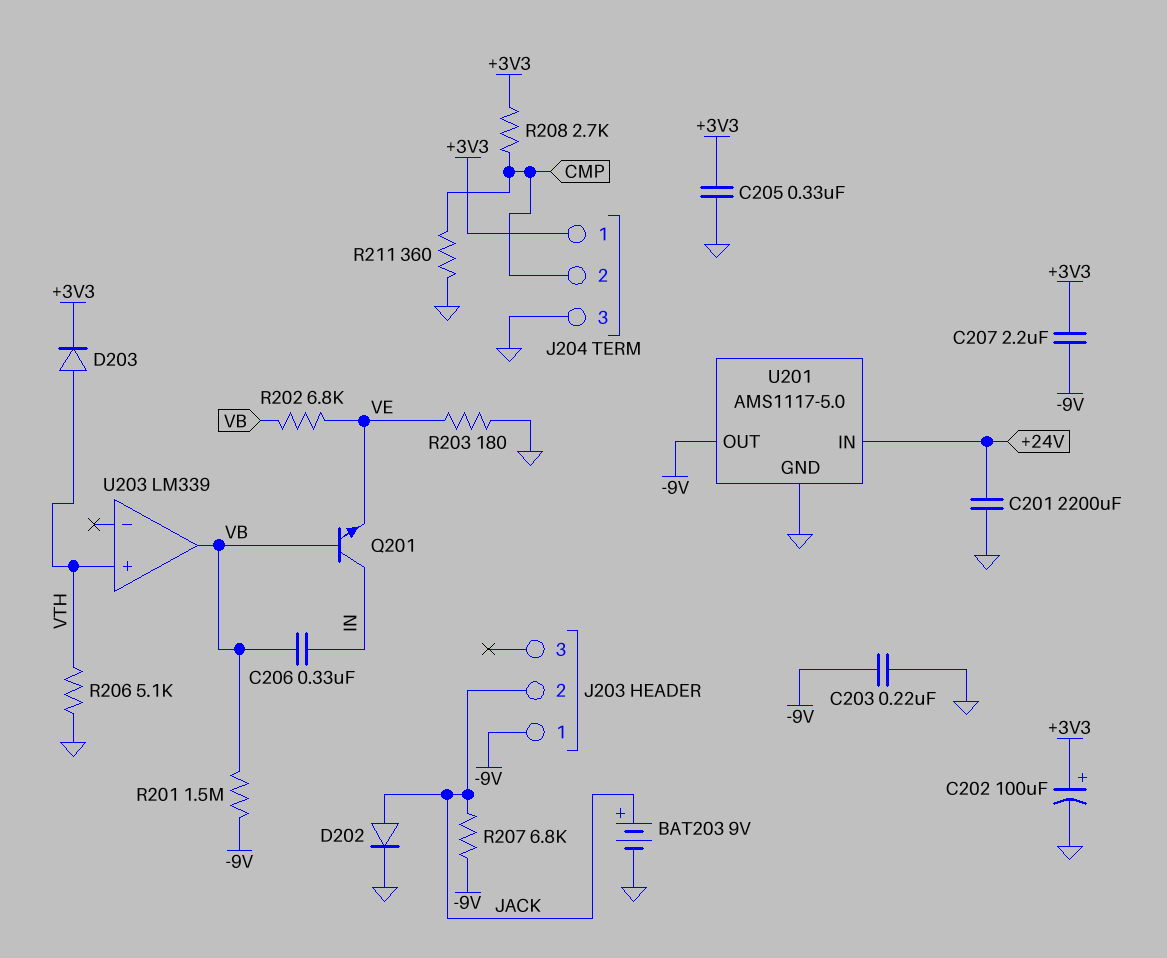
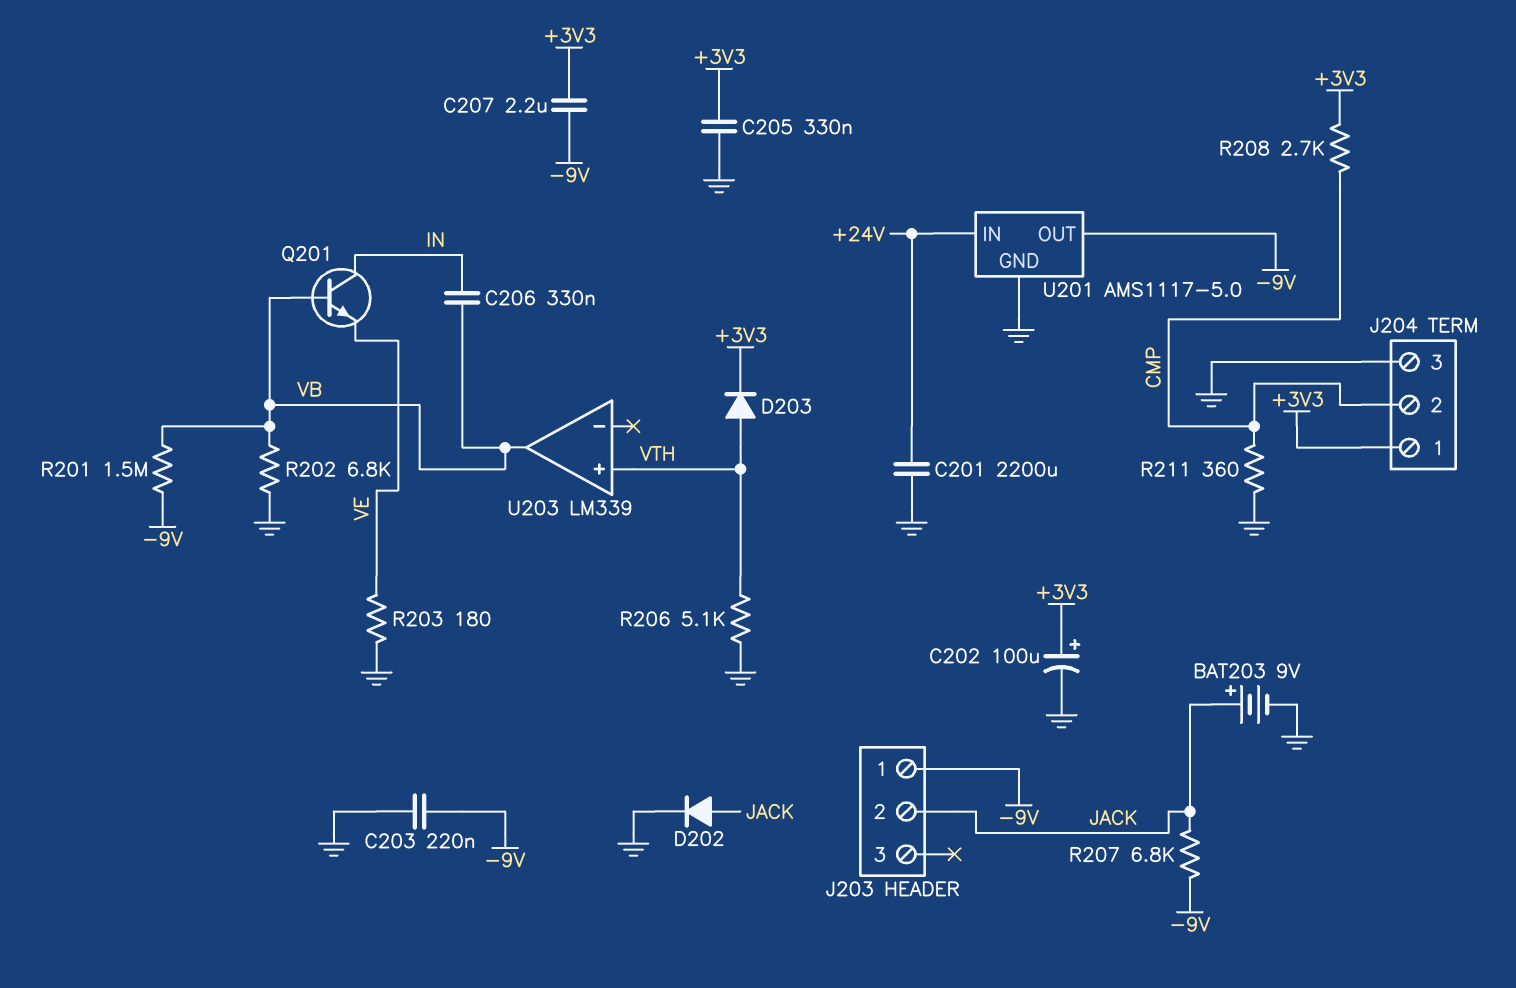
R202: 6.8k (VB, VE) -> 6.8k (GND, VB)

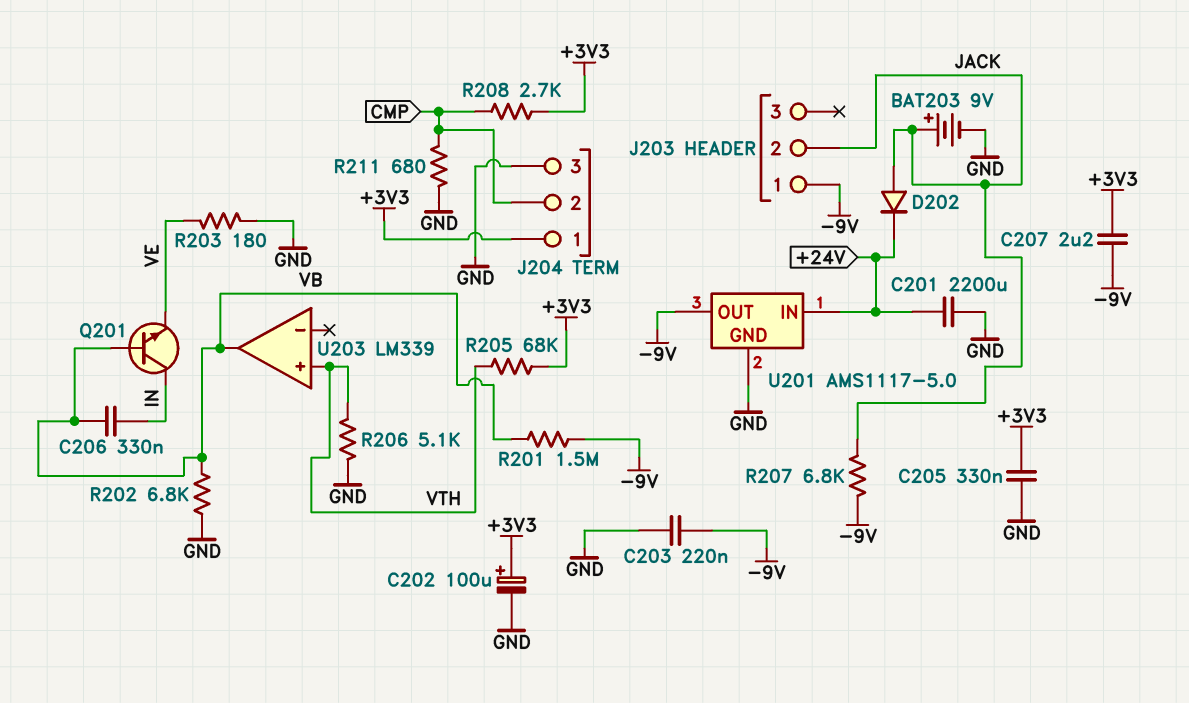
D202: diode (A JACK, K GND) -> diode (A JACK, K +24V)
D203: diode (A VTH, K +3V3) -> none
R205: none -> 68k (+3V3, VTH)
R211: 360 (CMP, GND) -> 680 (CMP, GND)

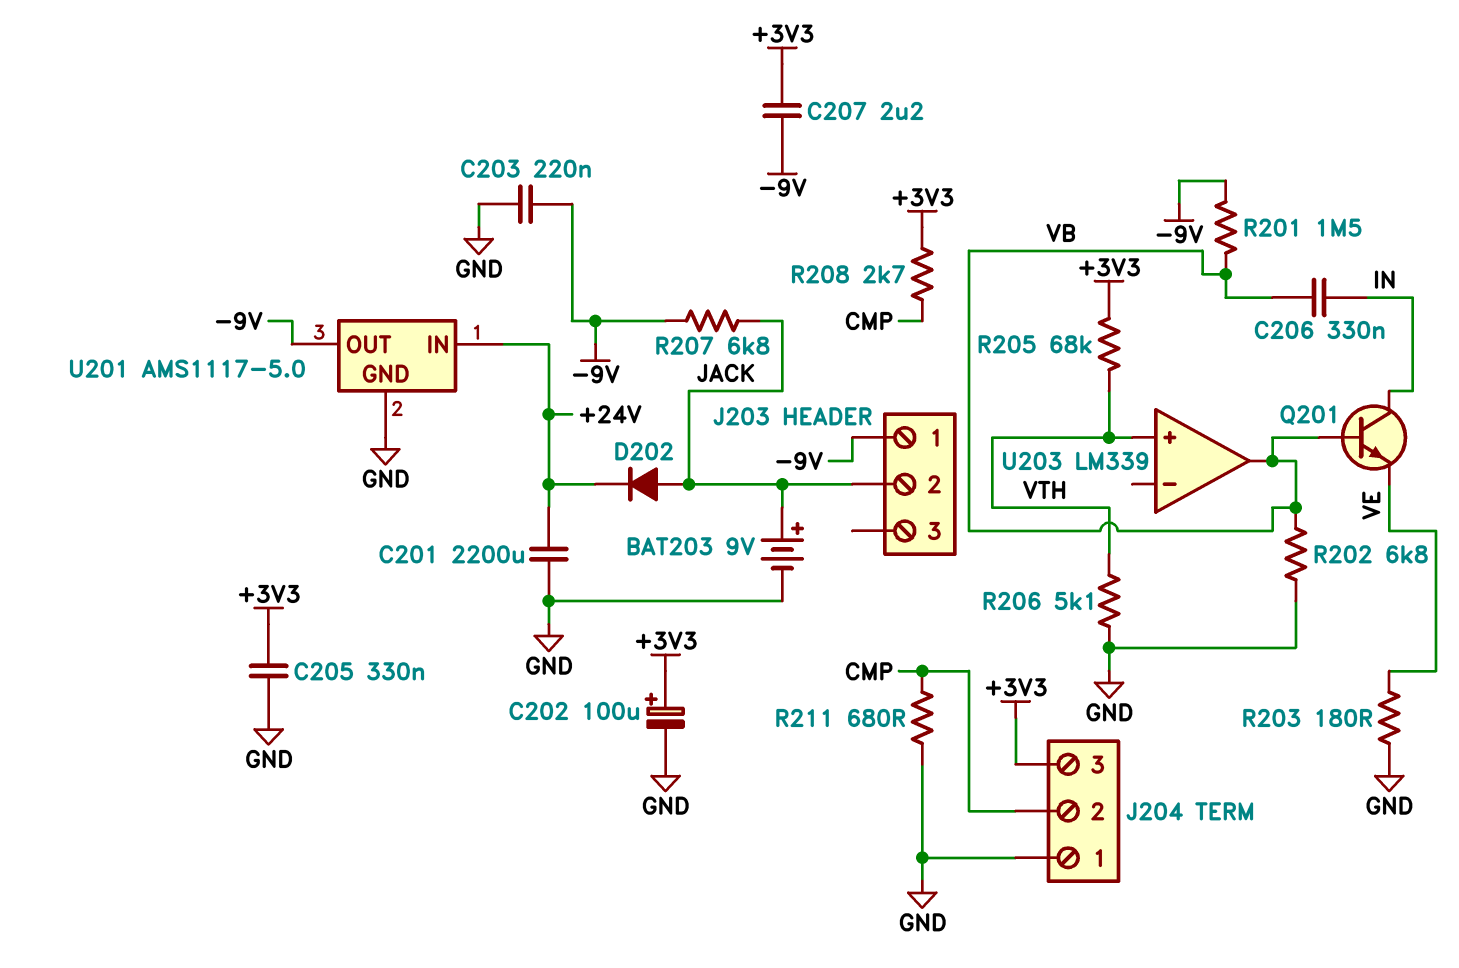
J204 pin 1: +3V3 -> GND
J204 pin 3: GND -> +3V3

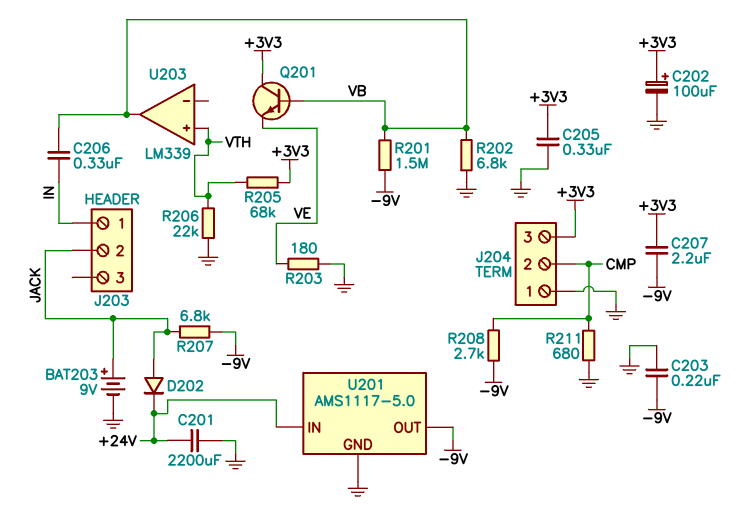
J203 pin 1: -9V -> IN
Q201: NPN (B VB, C IN, E VE) -> NPN (B VB, C +3V3, E VE)
R206: 5.1k (GND, VTH) -> 22k (GND, VTH)
R208: 2.7k (+3V3, CMP) -> 2.7k (-9V, CMP)

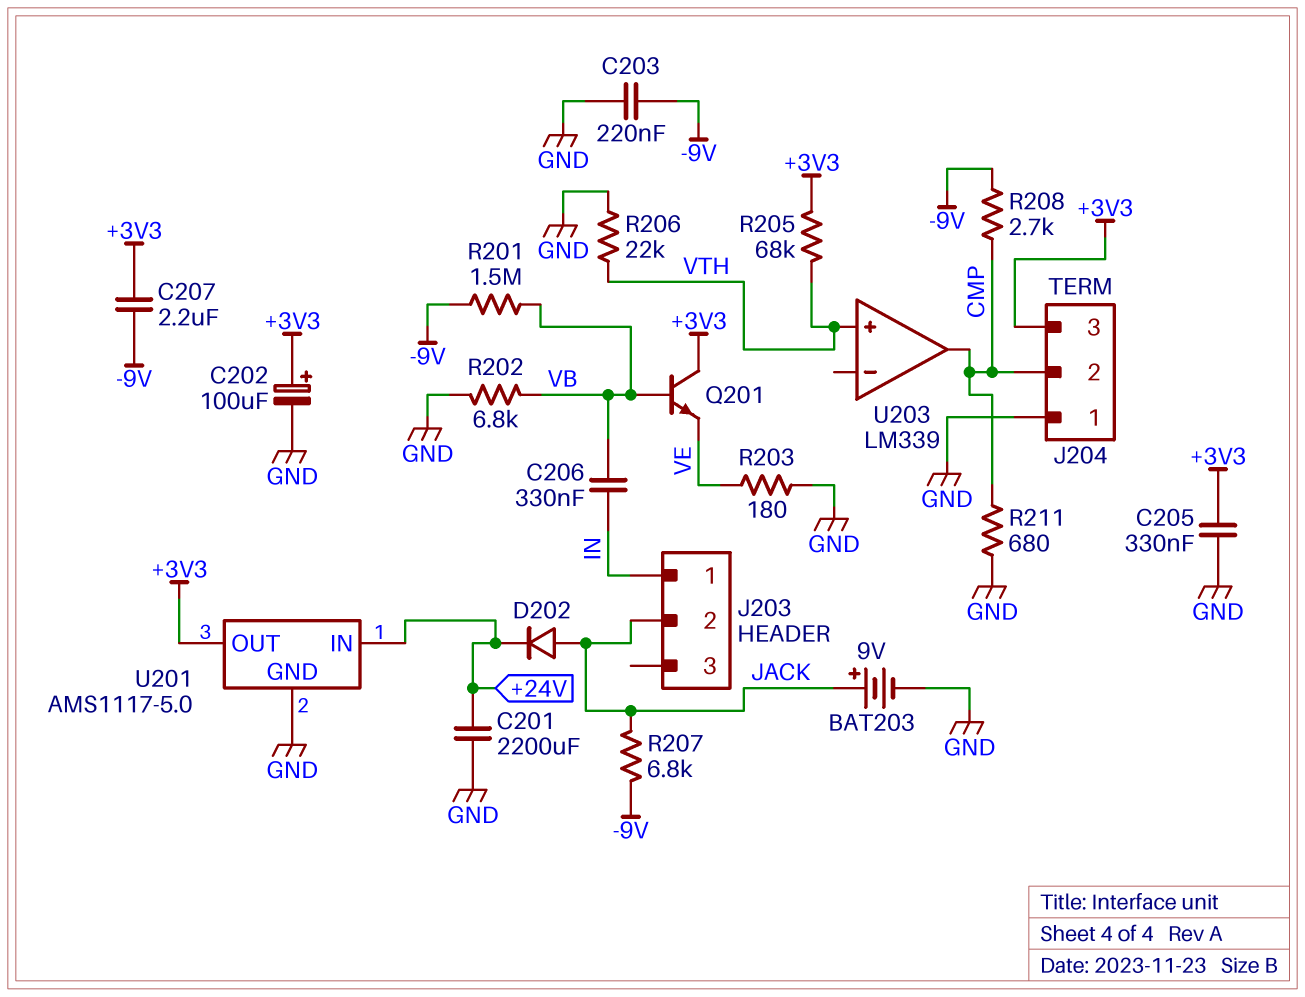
U201 pin OUT: -9V -> +3V3
U203 pin out: VB -> CMP

